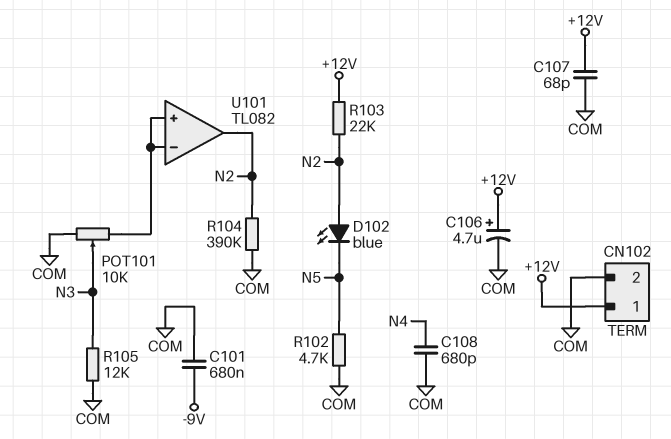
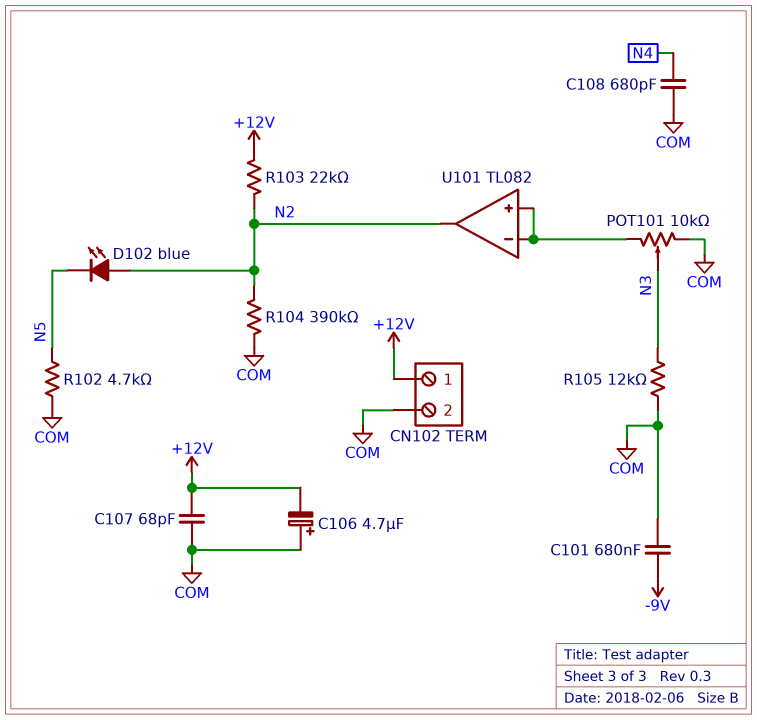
C106: 4.7uF (plus +12V, minus COM) -> 4.7uF (plus COM, minus +12V)

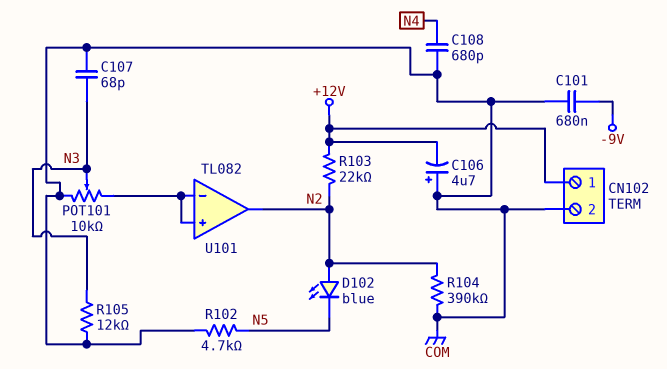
C107: 68pF (+12V, COM) -> 68pF (COM, N3)

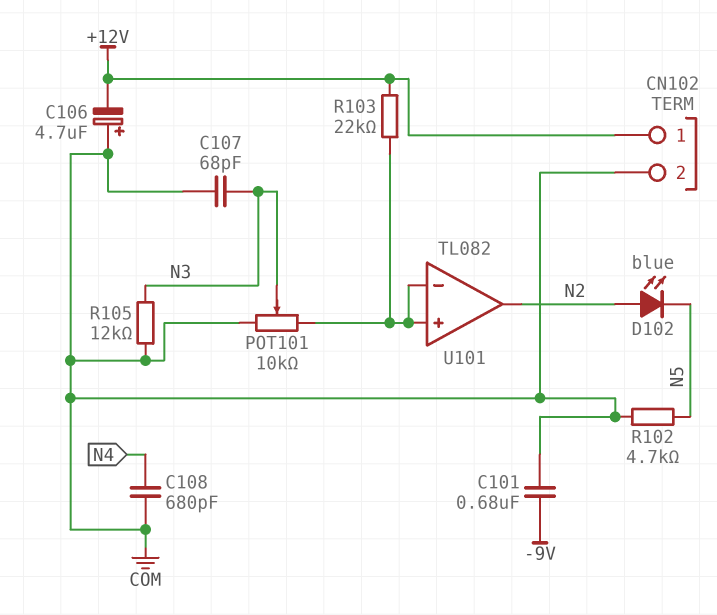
R103: 22k (+12V, N2) -> 22k (+12V, U101/in+)
R104: 390k (COM, N2) -> none

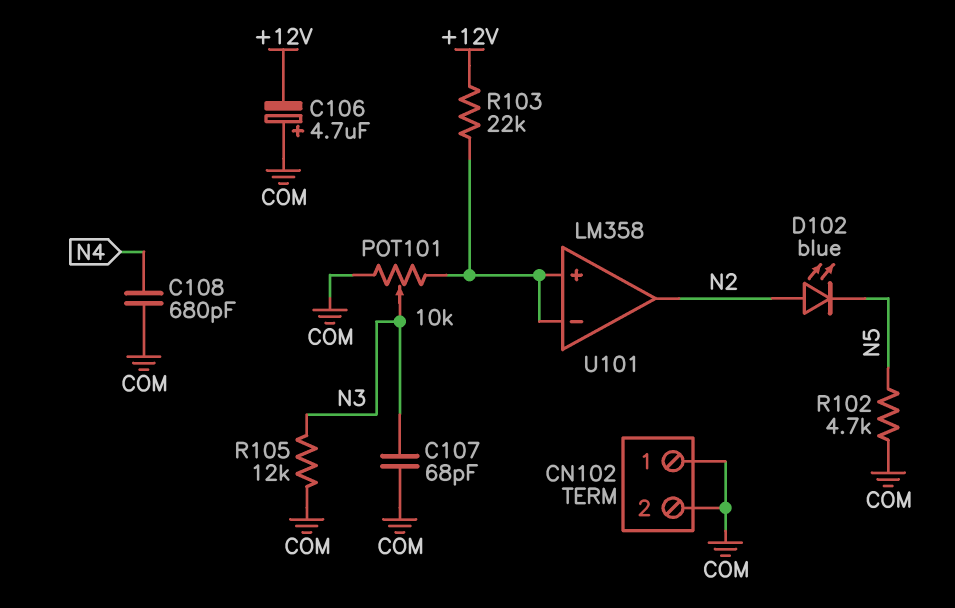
C101: 680nF (-9V, COM) -> none
CN102 pin 1: +12V -> COM
U101: TL082 -> LM358

